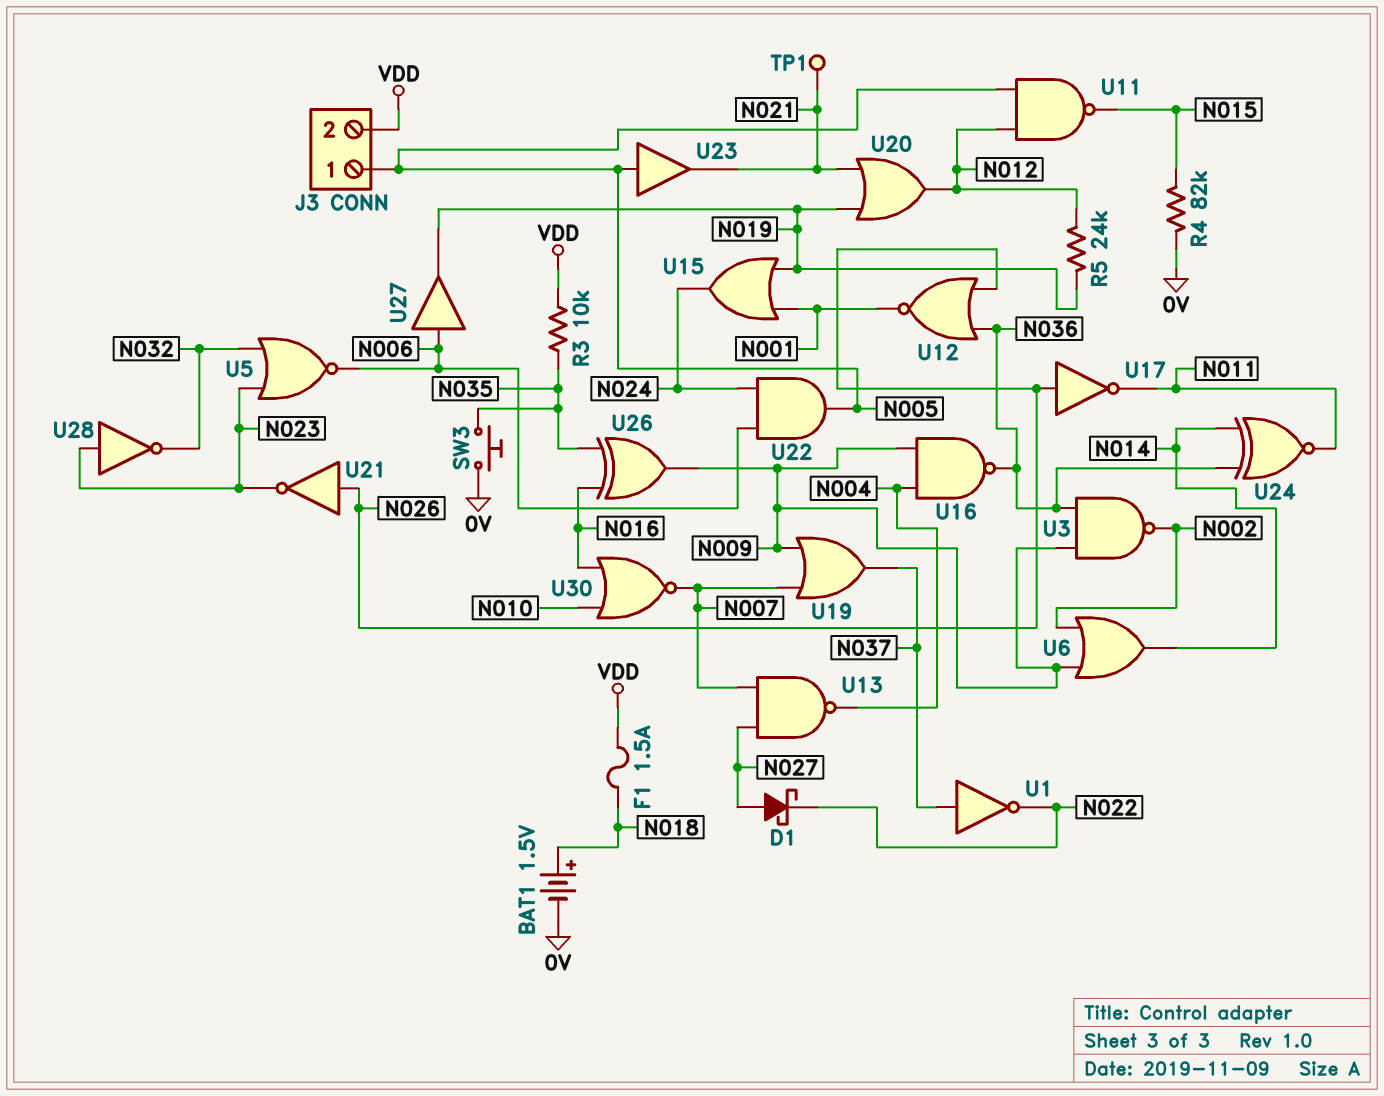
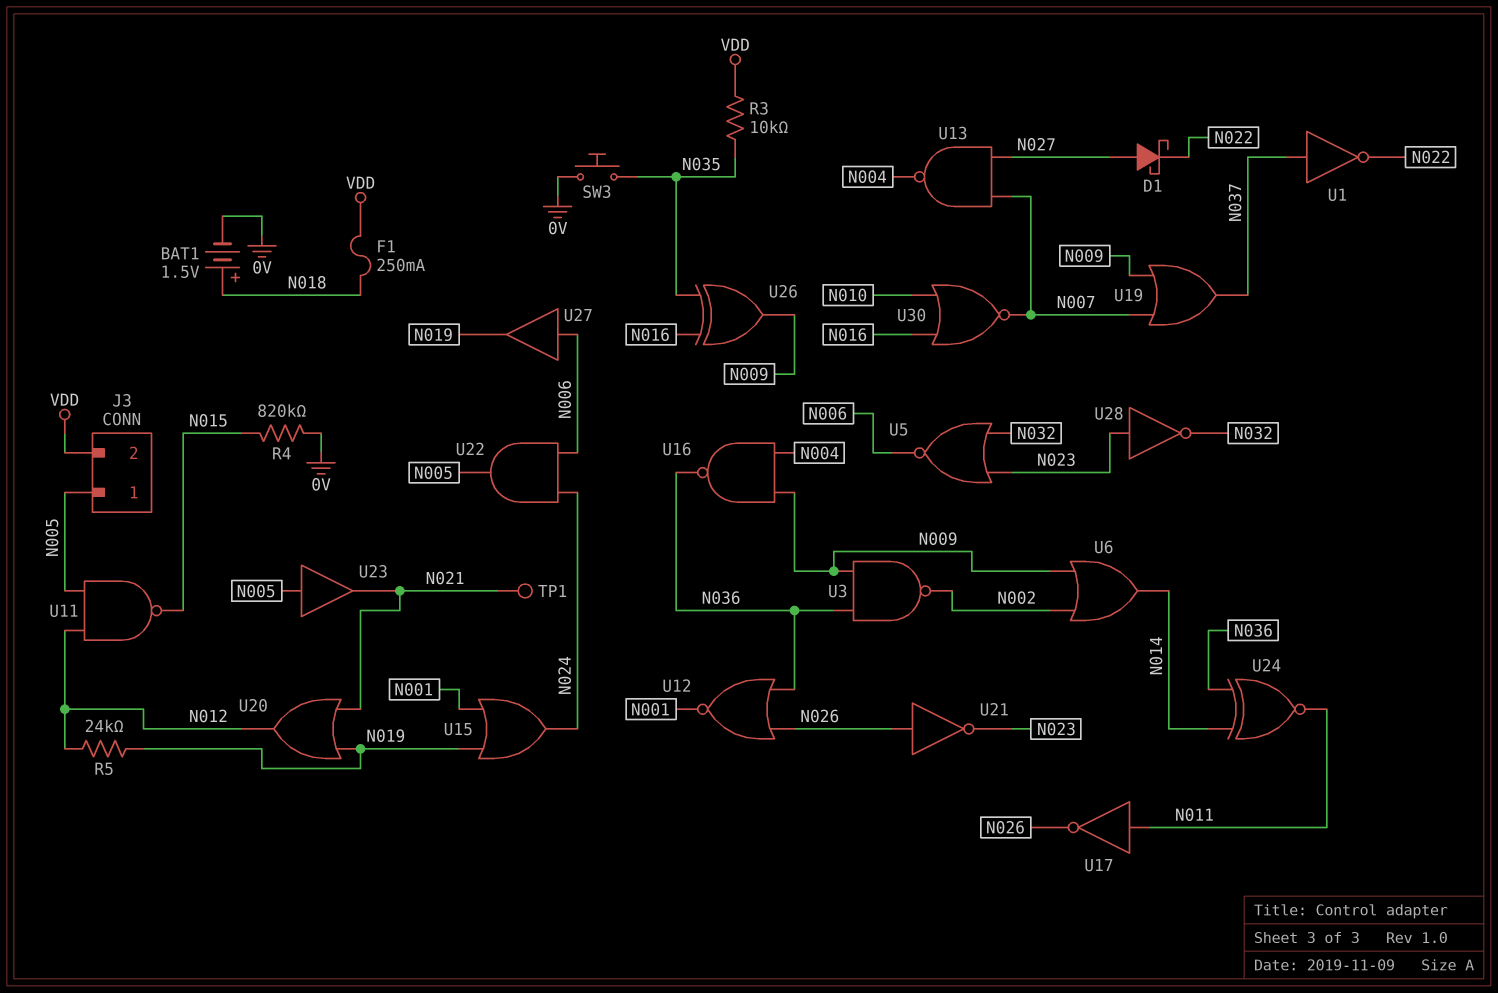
F1: 1.5A (N018, VDD) -> 250mA (N018, VDD)
R4: 82k (0V, N015) -> 820k (0V, N015)
U17: NOT (in N026, out N011) -> NOT (in N011, out N026)

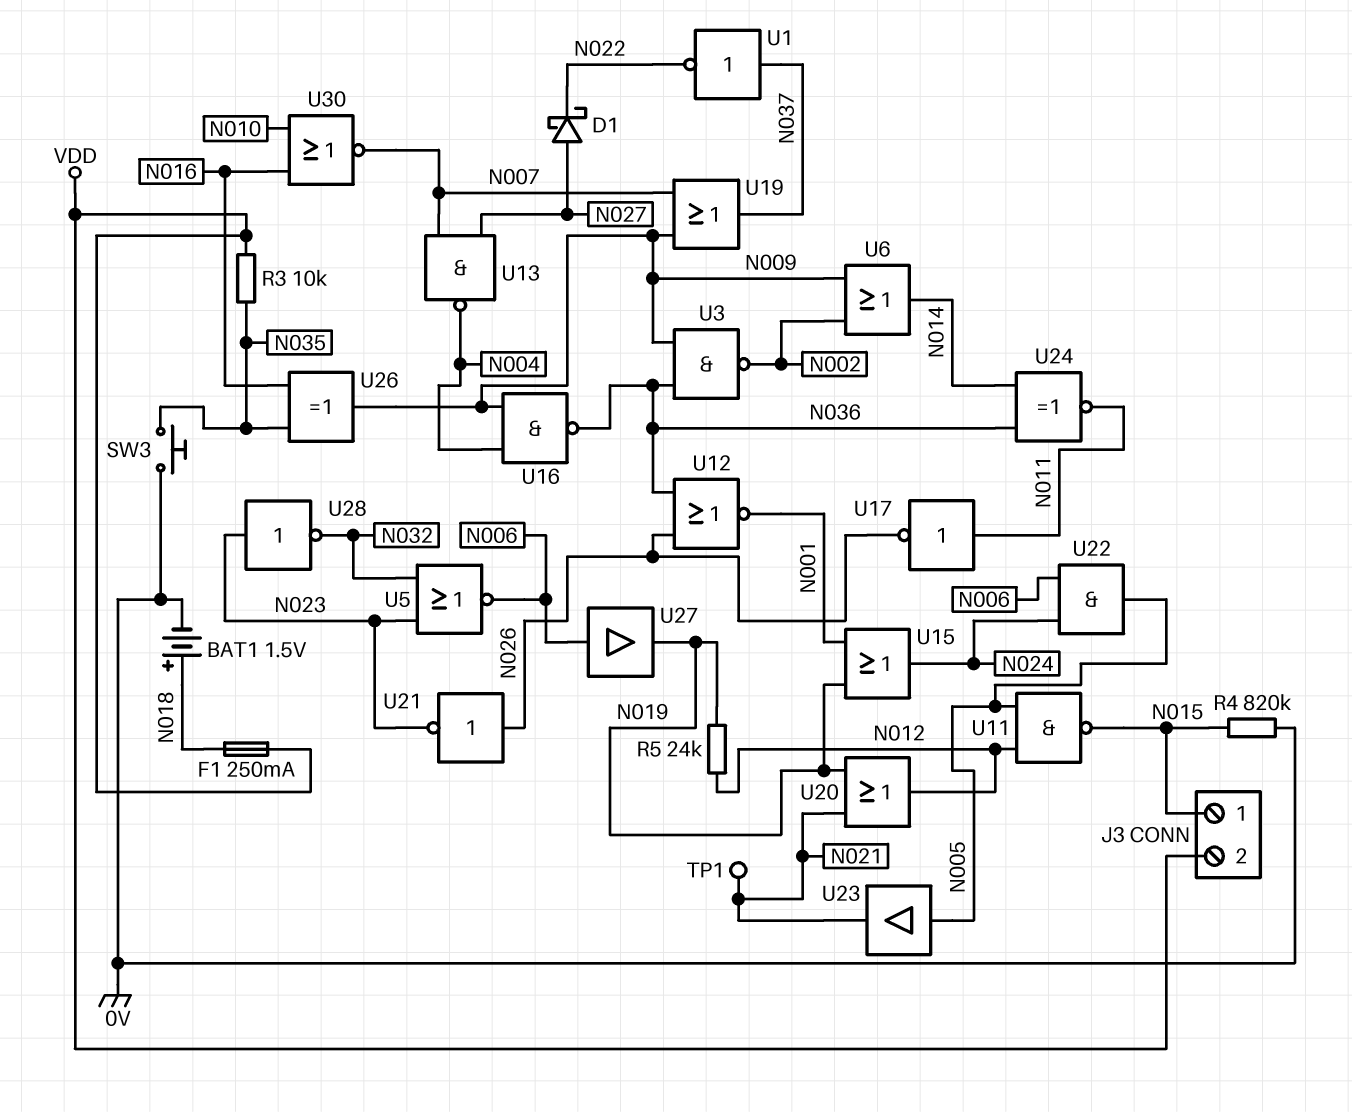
J3 pin 1: N005 -> N015

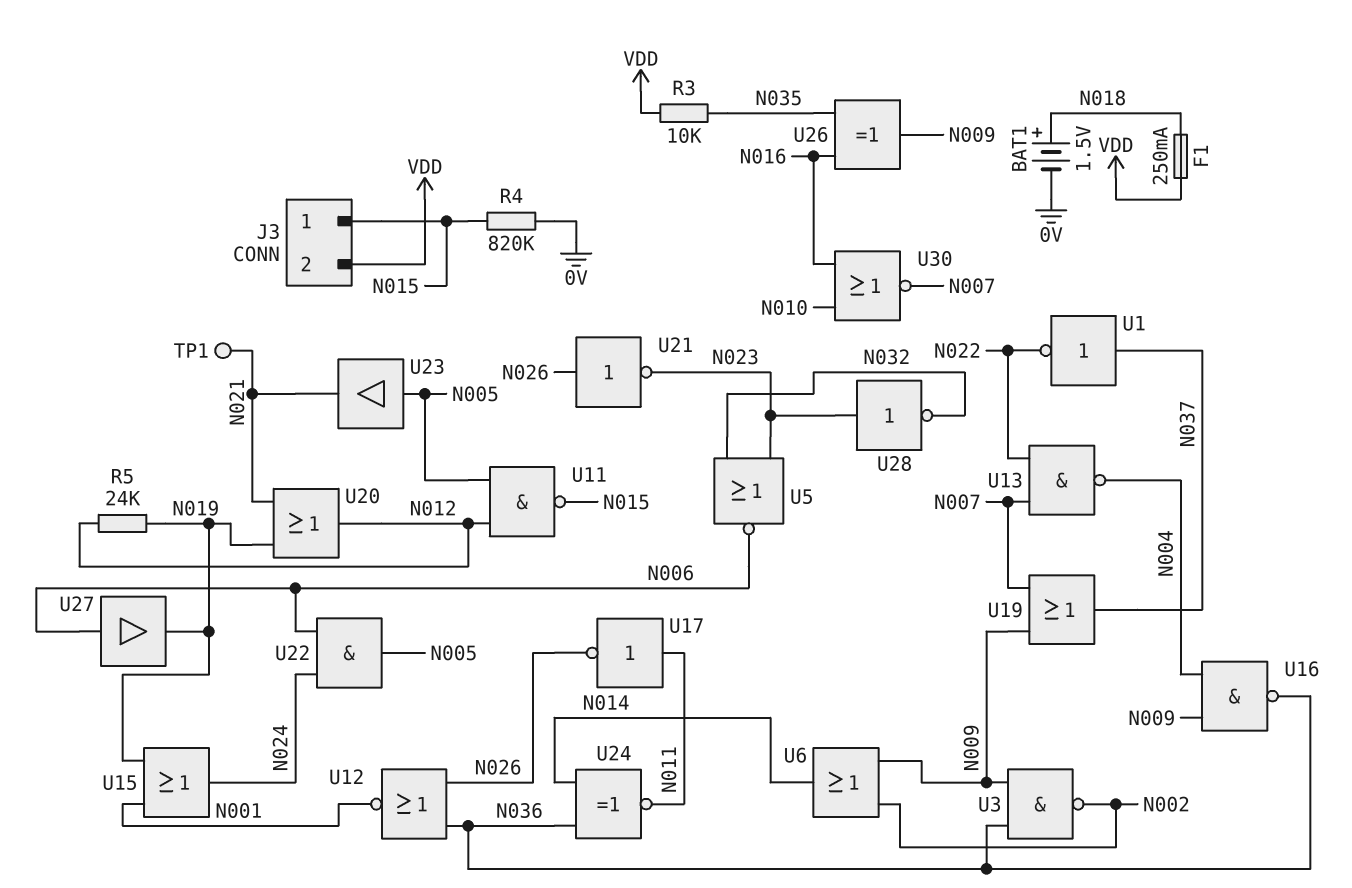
D1: schottky (A N027, K N022) -> none
SW3: button (0V, N035) -> none
U13: NAND (in N007, in N027, out N004) -> NAND (in N007, in N022, out N004)

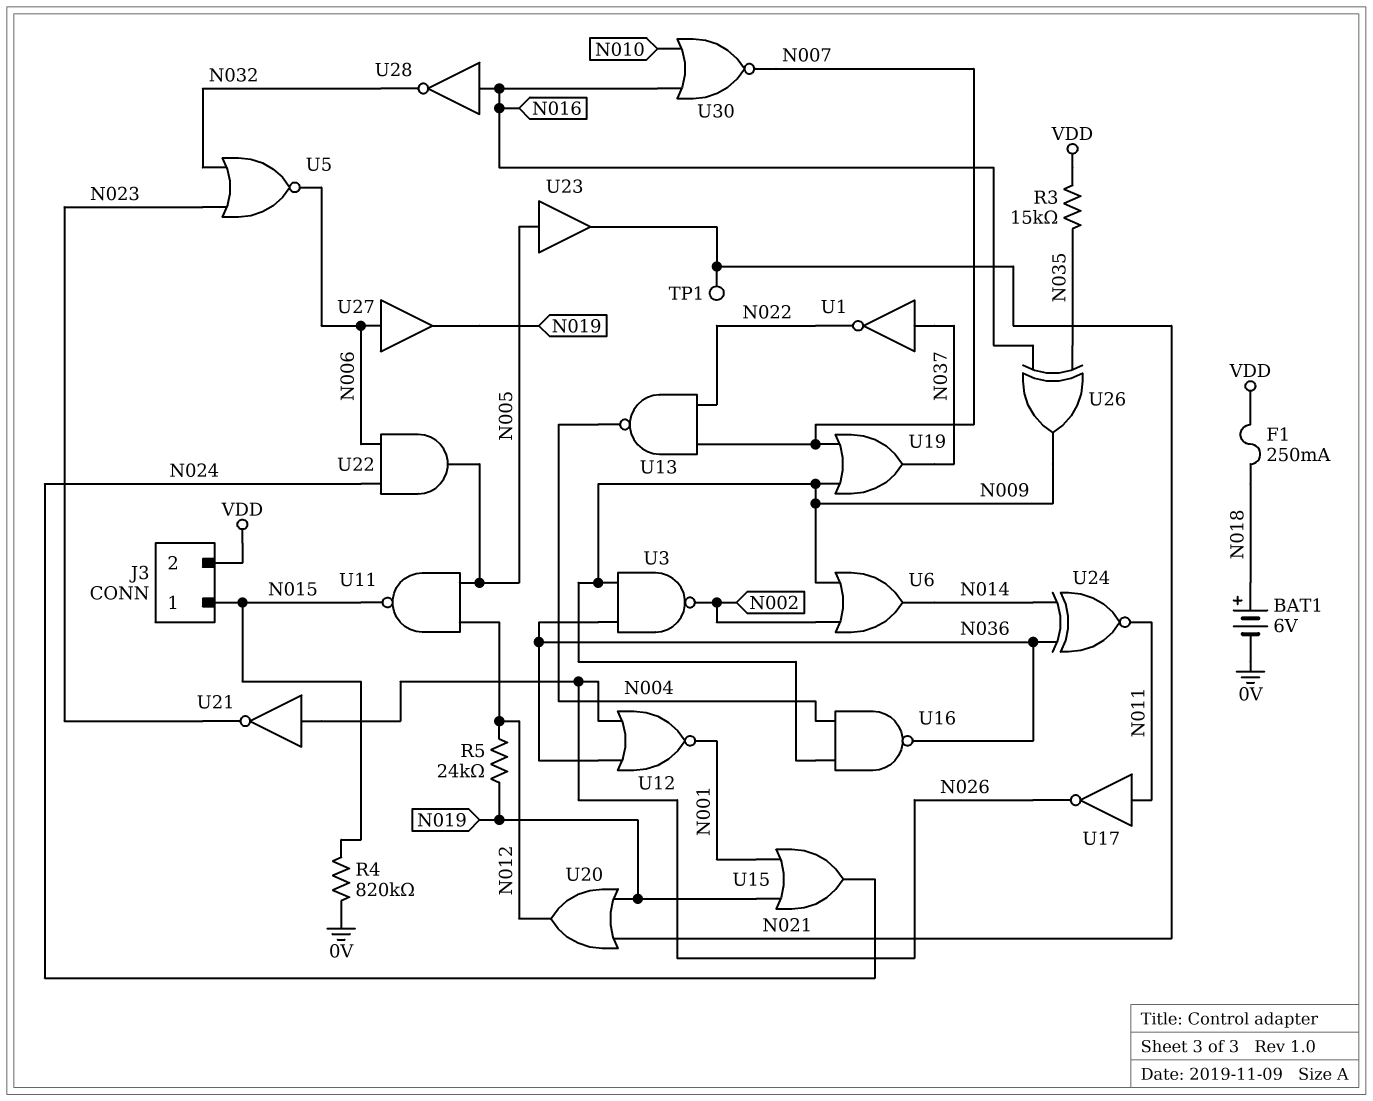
BAT1: 1.5V (plus N018, minus 0V) -> 6V (plus N018, minus 0V)
R3: 10k (N035, VDD) -> 15k (N035, VDD)
U28: NOT (in N023, out N032) -> NOT (in N016, out N032)

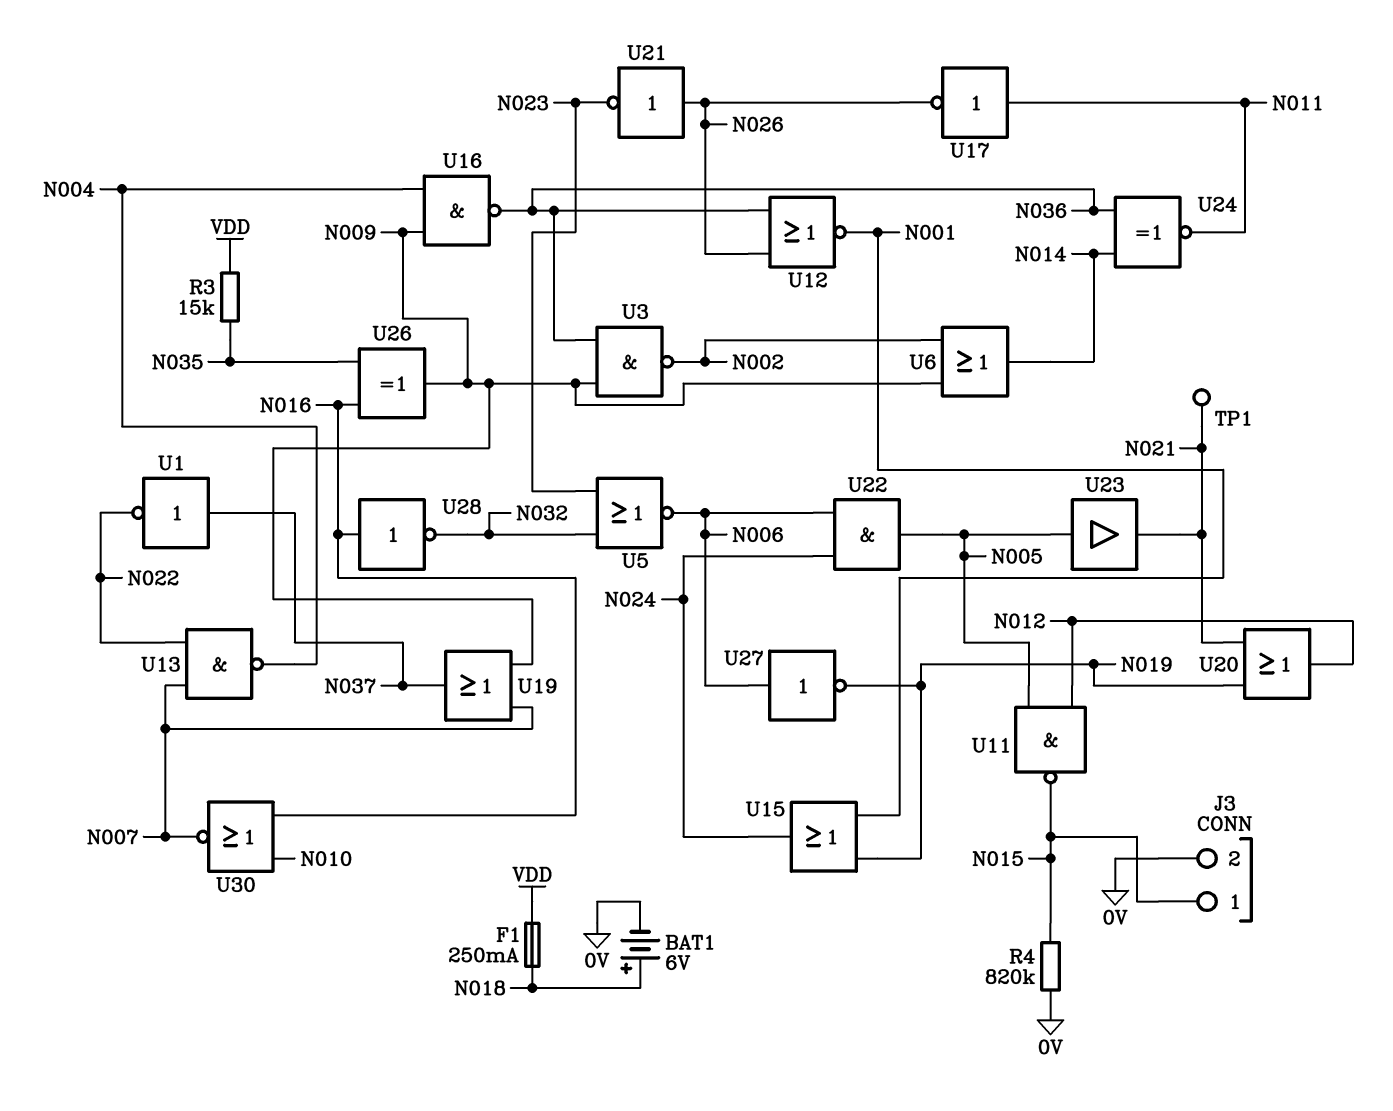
J3 pin 2: VDD -> 0V
R5: 24k (N012, N019) -> none
U27: buffer (in N006, out N019) -> NOT (in N006, out N019)

